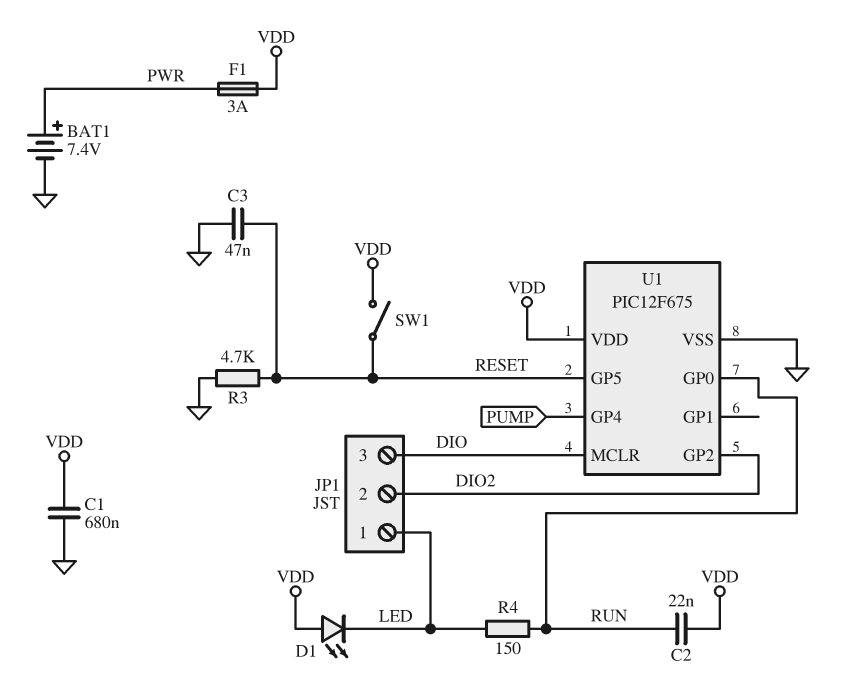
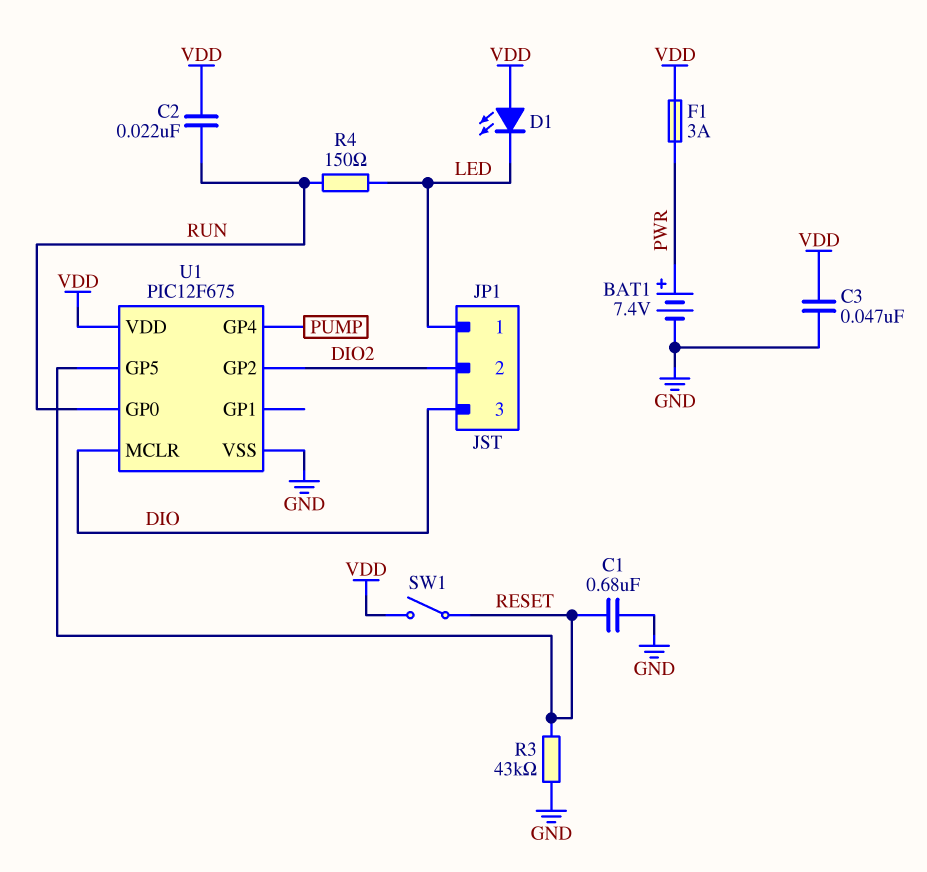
C1: 680nF (GND, VDD) -> 680nF (GND, RESET)
C3: 47nF (GND, RESET) -> 47nF (GND, VDD)
R3: 4.7k (GND, RESET) -> 43k (GND, RESET)

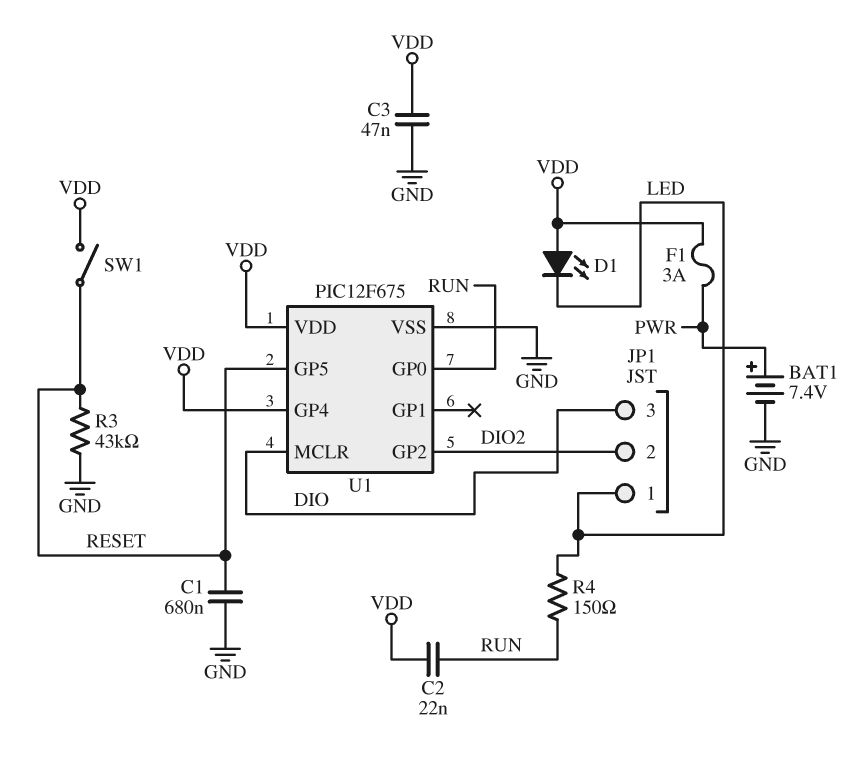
U1 pin GP4: PUMP -> VDD

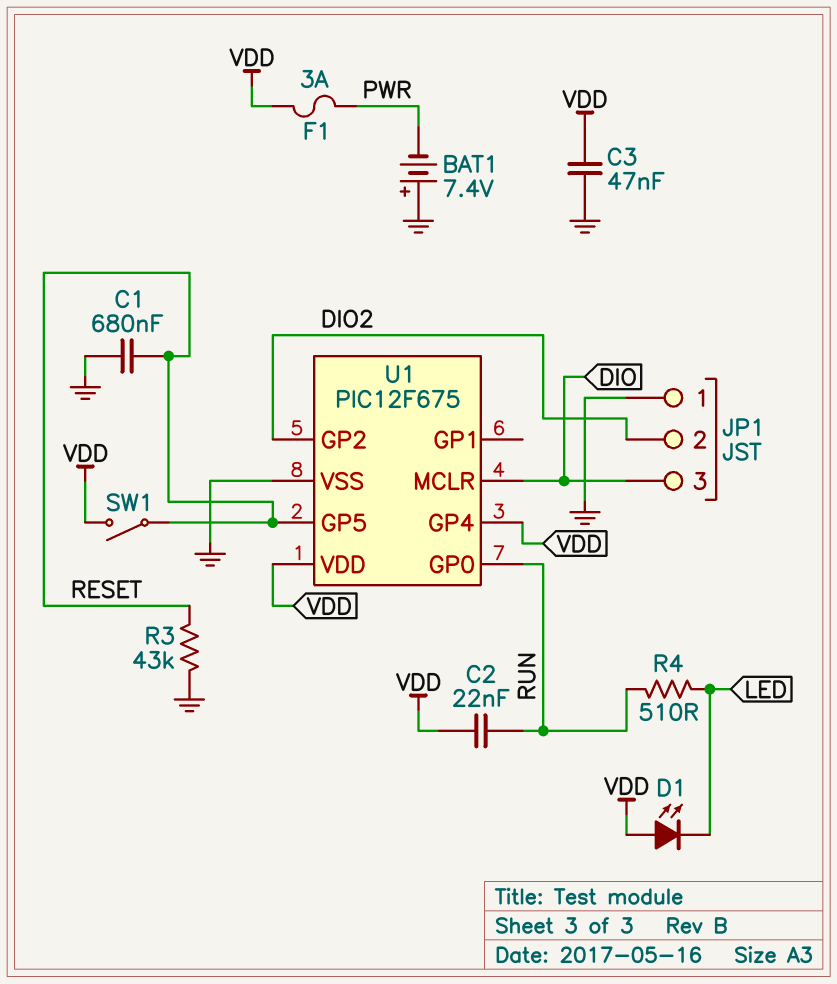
BAT1: 7.4V (plus PWR, minus GND) -> 7.4V (plus GND, minus PWR)
JP1 pin 1: LED -> GND
R4: 150 (LED, RUN) -> 510 (LED, RUN)

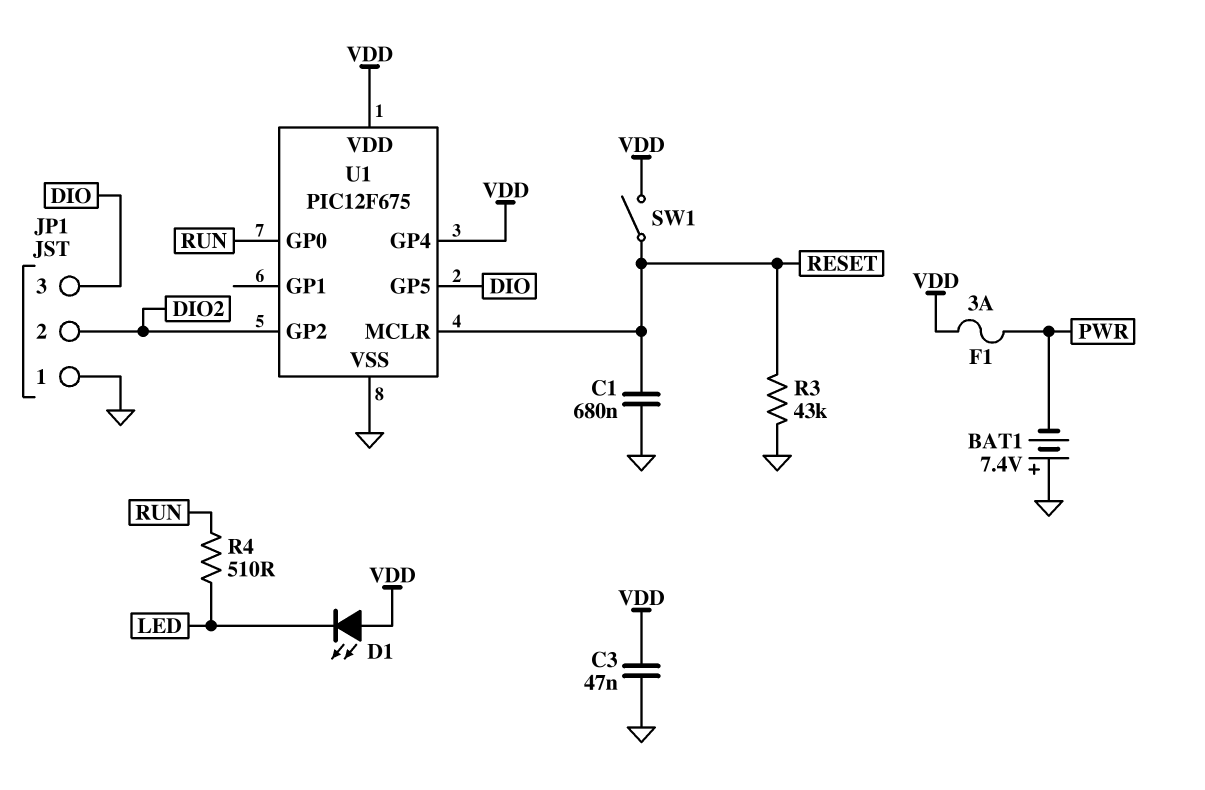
C2: 22nF (RUN, VDD) -> none
U1 pin GP5: RESET -> DIO
U1 pin MCLR: DIO -> RESET

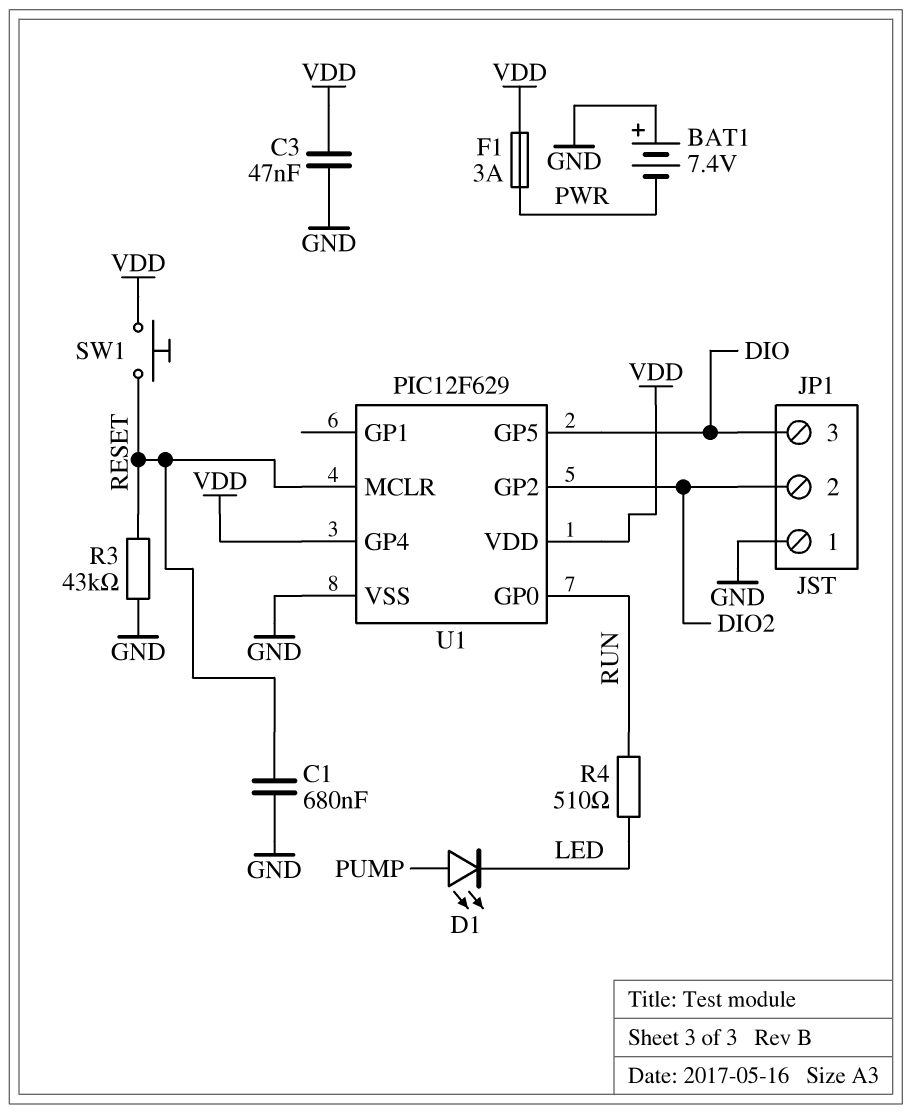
D1: LED (A VDD, K LED) -> LED (A PUMP, K LED)
SW1: switch (RESET, VDD) -> button (RESET, VDD)
U1: PIC12F675 -> PIC12F629

